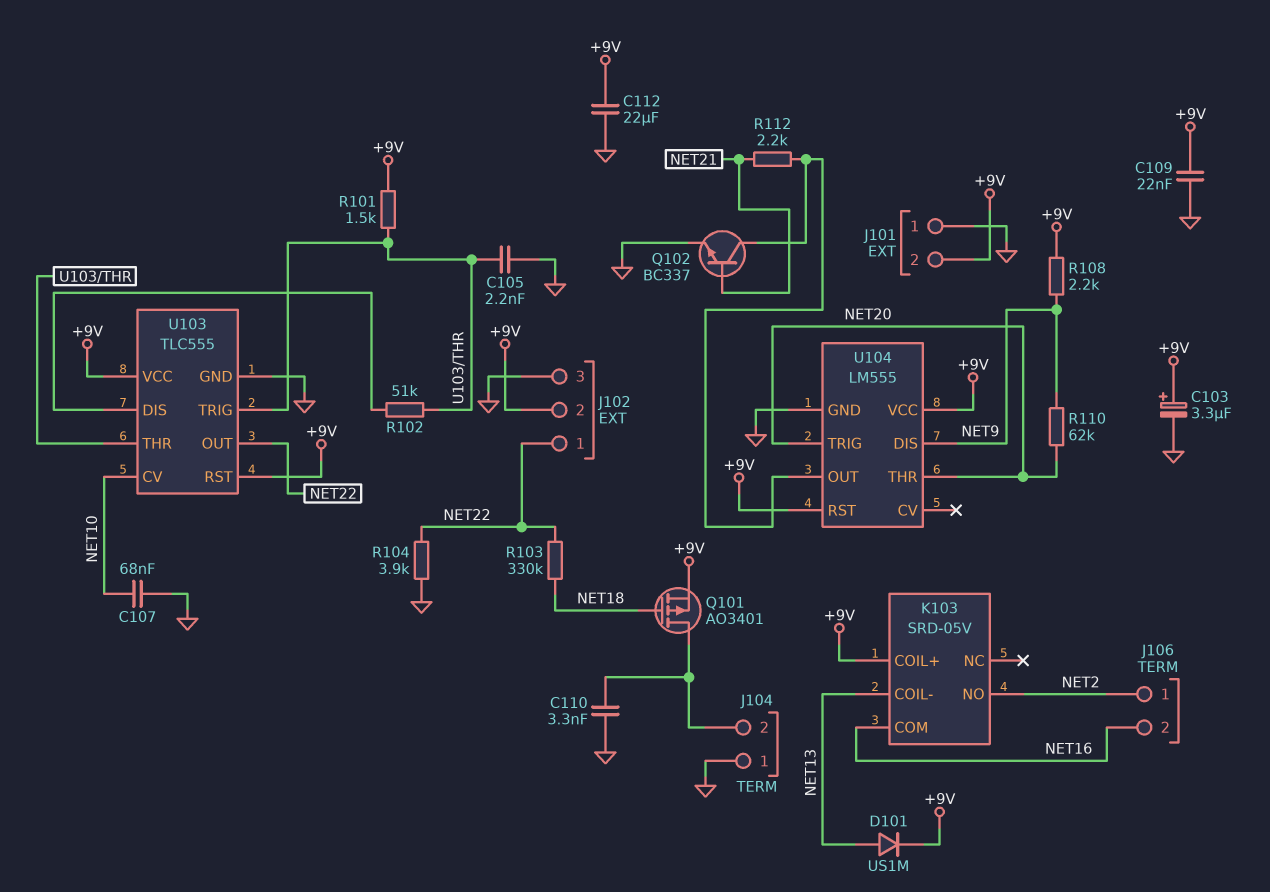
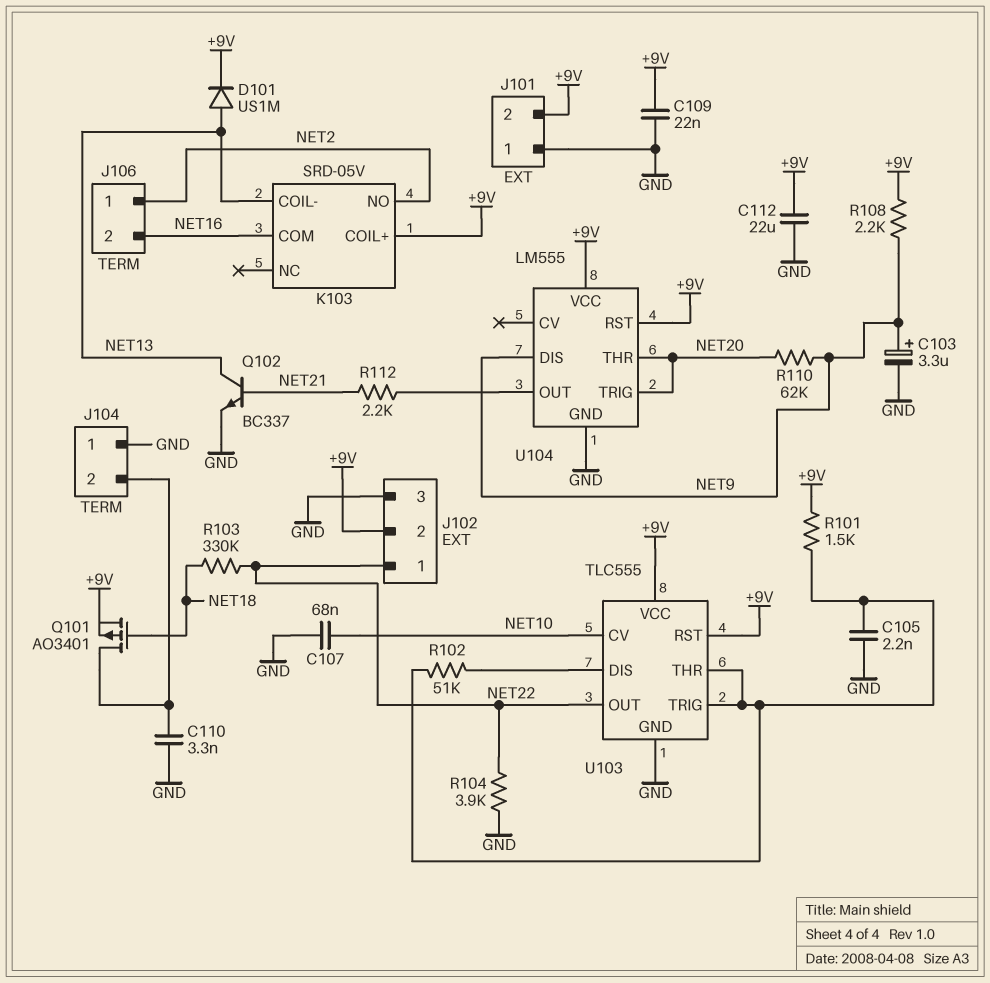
C103: 3.3uF (plus +9V, minus GND) -> 3.3uF (plus NET9, minus GND)
Q102: NPN BC337 (B NET21, C U104/OUT, E GND) -> NPN BC337 (B NET21, C NET13, E GND)

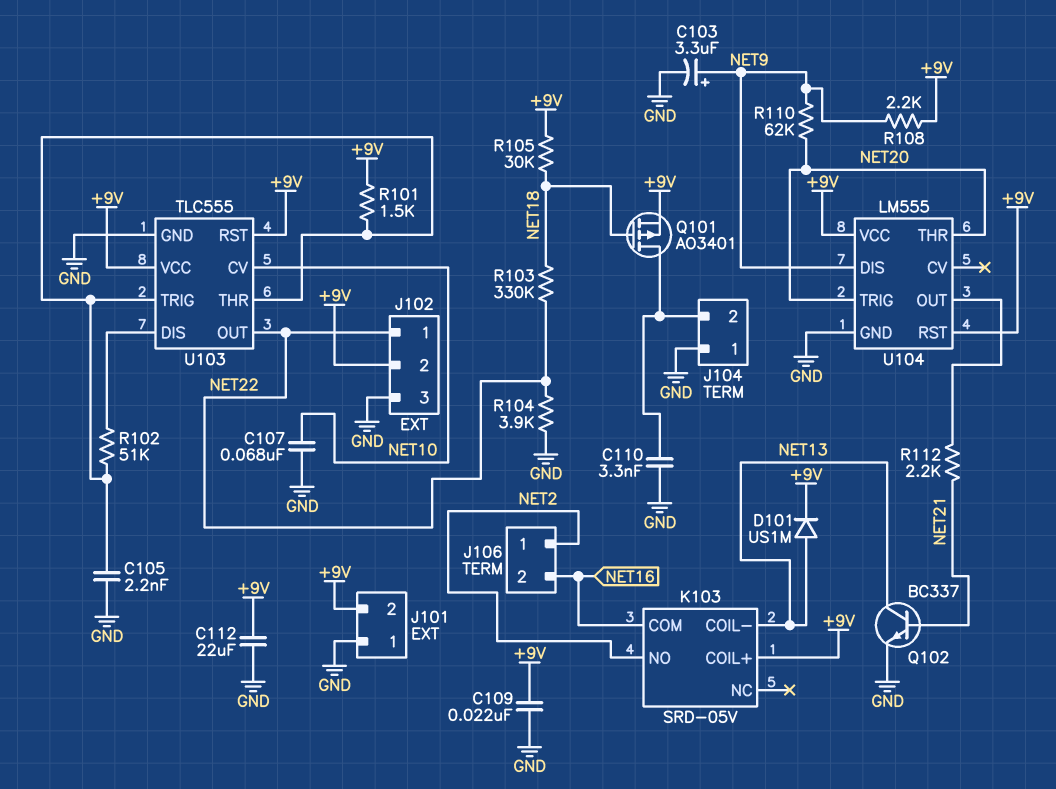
R105: none -> 30k (+9V, NET18)

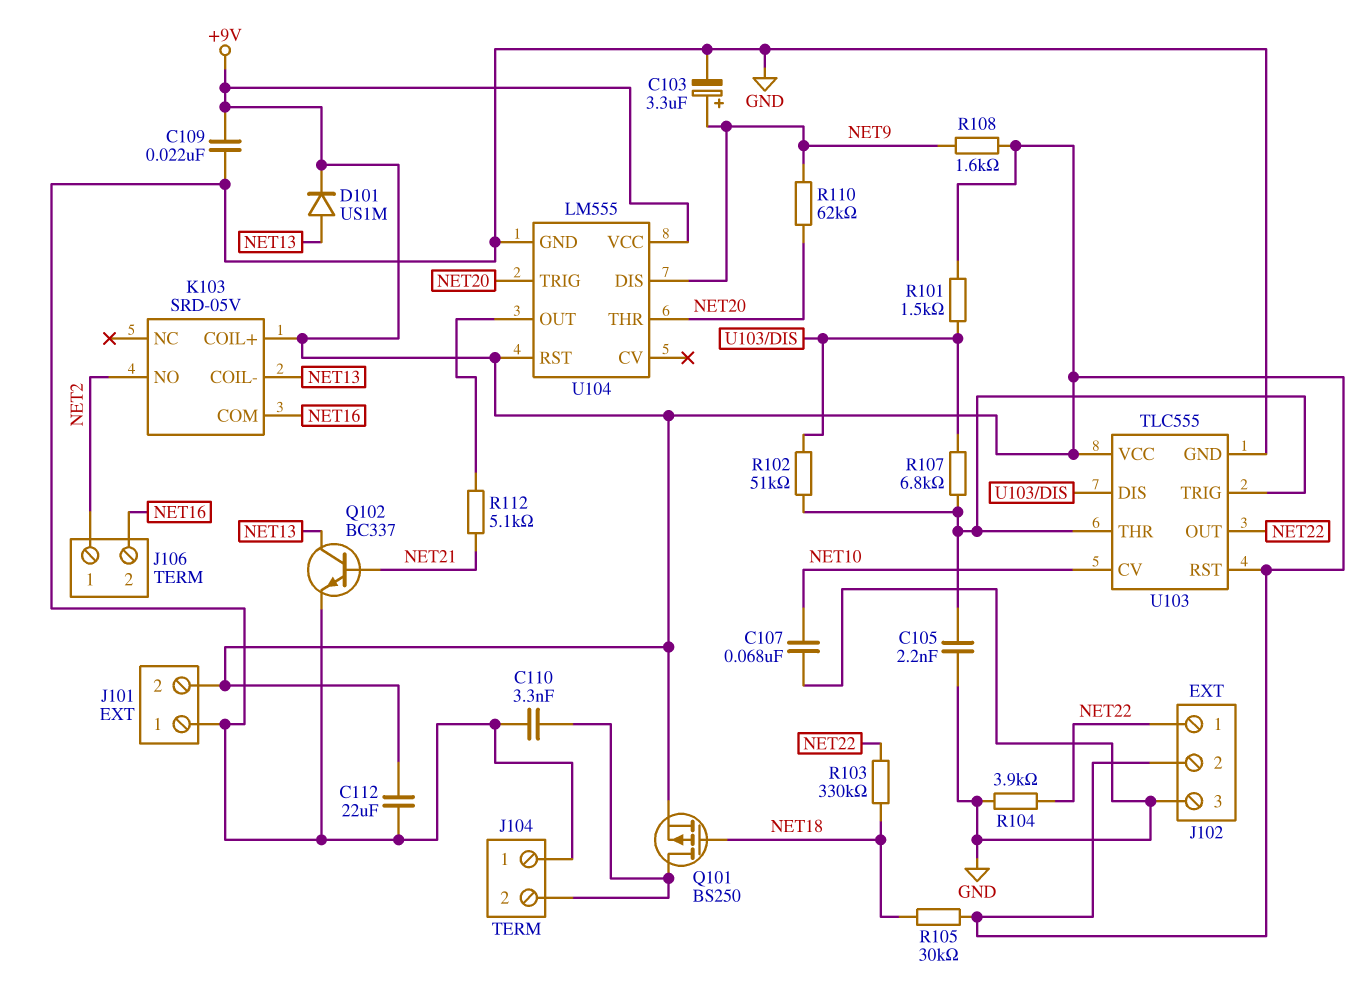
Q101: PMOS AO3401 (G NET18, D J104/2, S +9V) -> PMOS BS250 (G NET18, D J104/2, S +9V)
R101: 1.5k (+9V, U103/THR) -> 1.5k (+9V, U103/DIS)
R107: none -> 6.8k (U103/DIS, U103/THR)
R108: 2.2k (+9V, NET9) -> 1.6k (+9V, NET9)
R112: 2.2k (NET21, U104/OUT) -> 5.1k (NET21, U104/OUT)

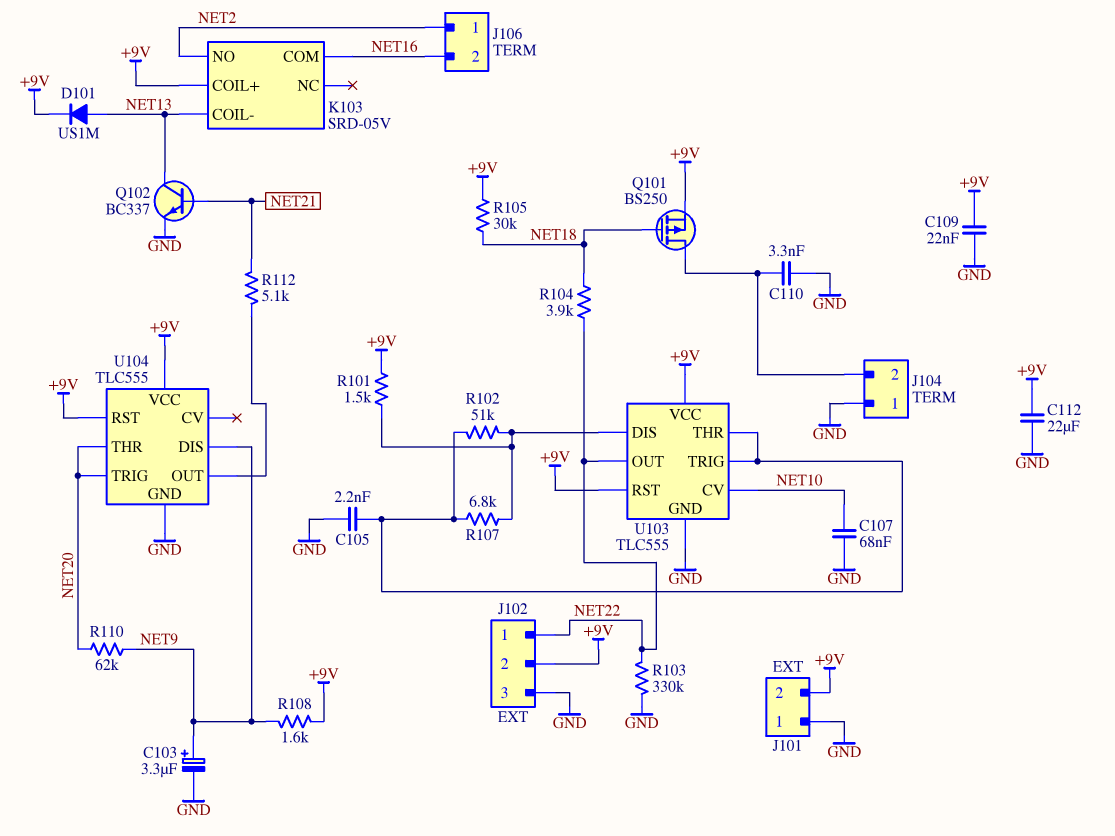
R103: 330k (NET18, NET22) -> 330k (GND, NET22)
R104: 3.9k (GND, NET22) -> 3.9k (NET18, NET22)
U104: LM555 -> TLC555

